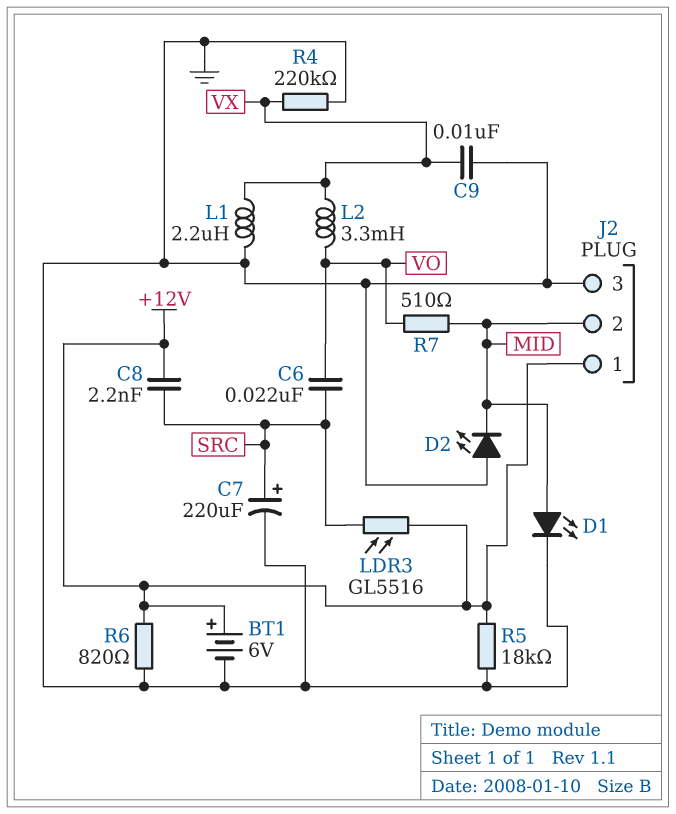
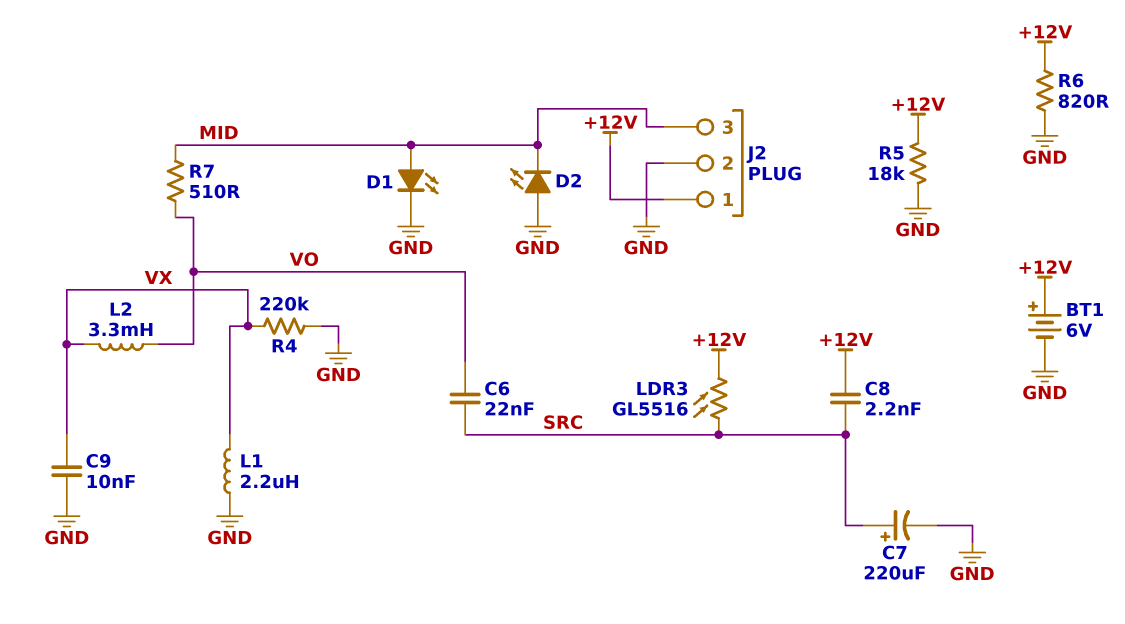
J2 pin 2: MID -> GND
J2 pin 3: GND -> MID

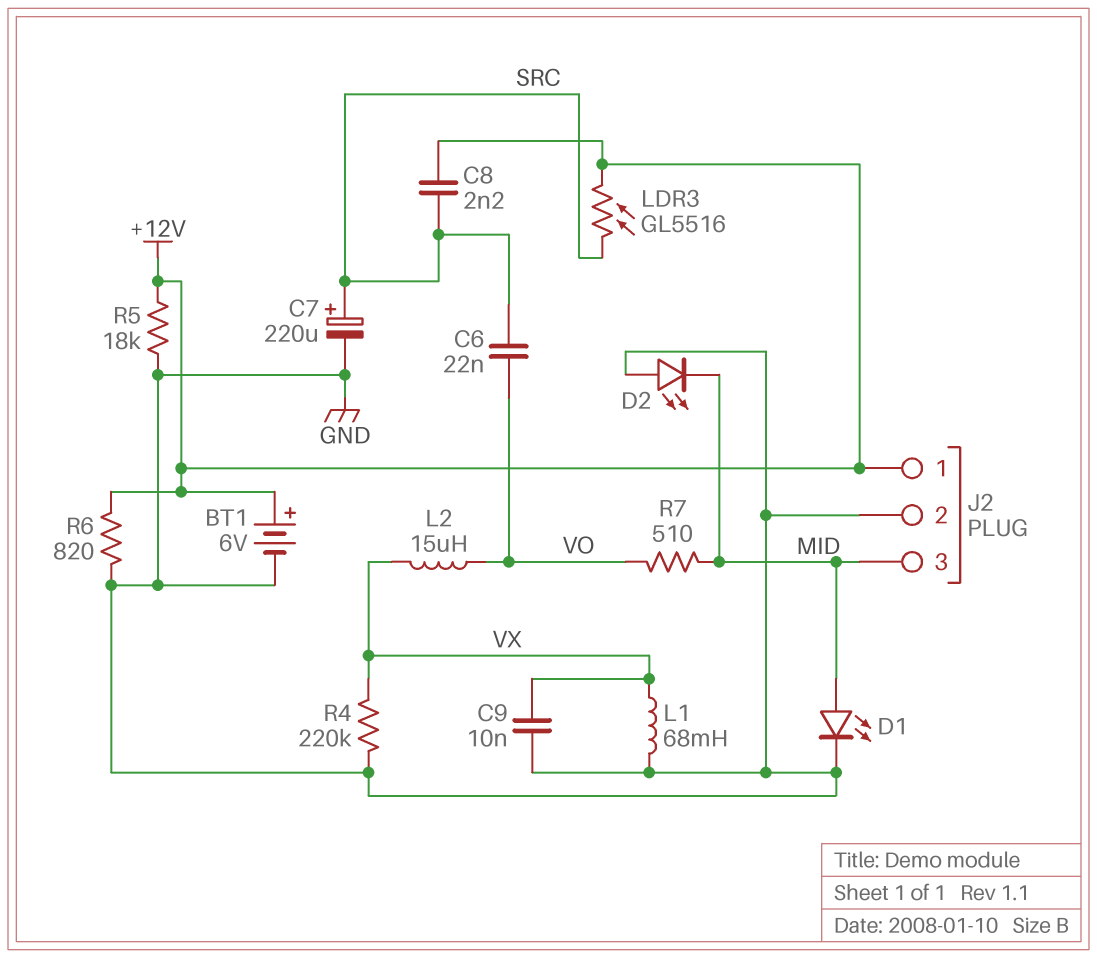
L1: 2.2uH (GND, VX) -> 68mH (GND, VX)
L2: 3.3mH (VO, VX) -> 15uH (VO, VX)

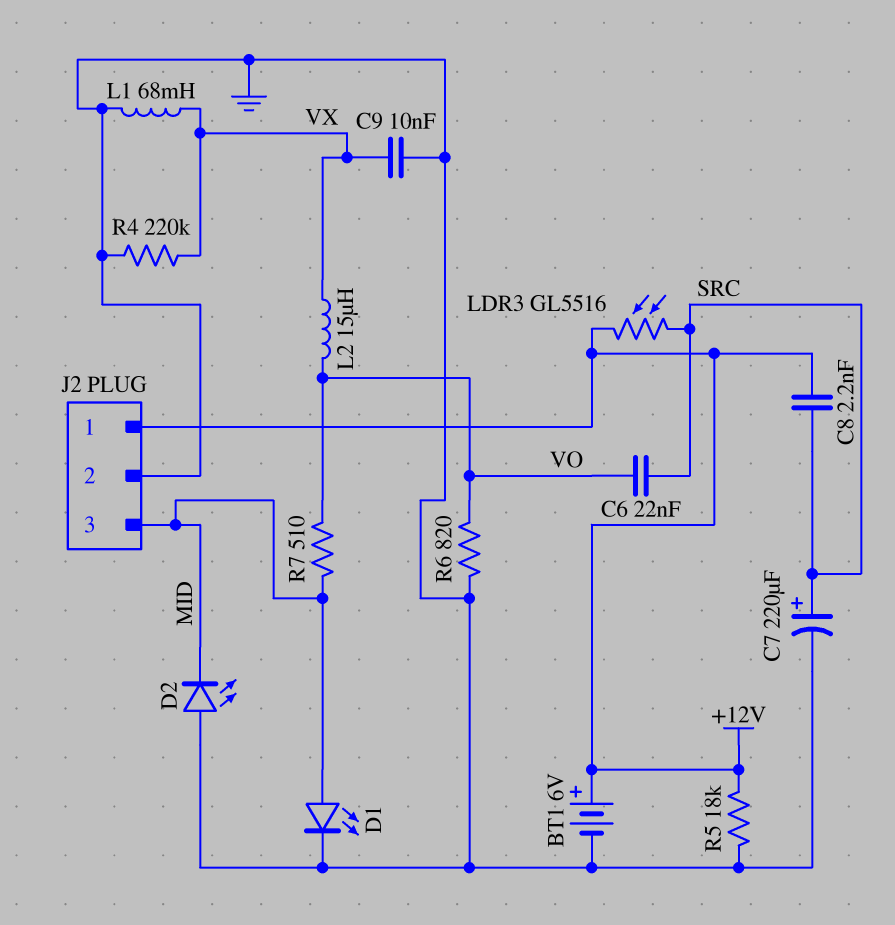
R6: 820 (+12V, GND) -> 820 (GND, VO)

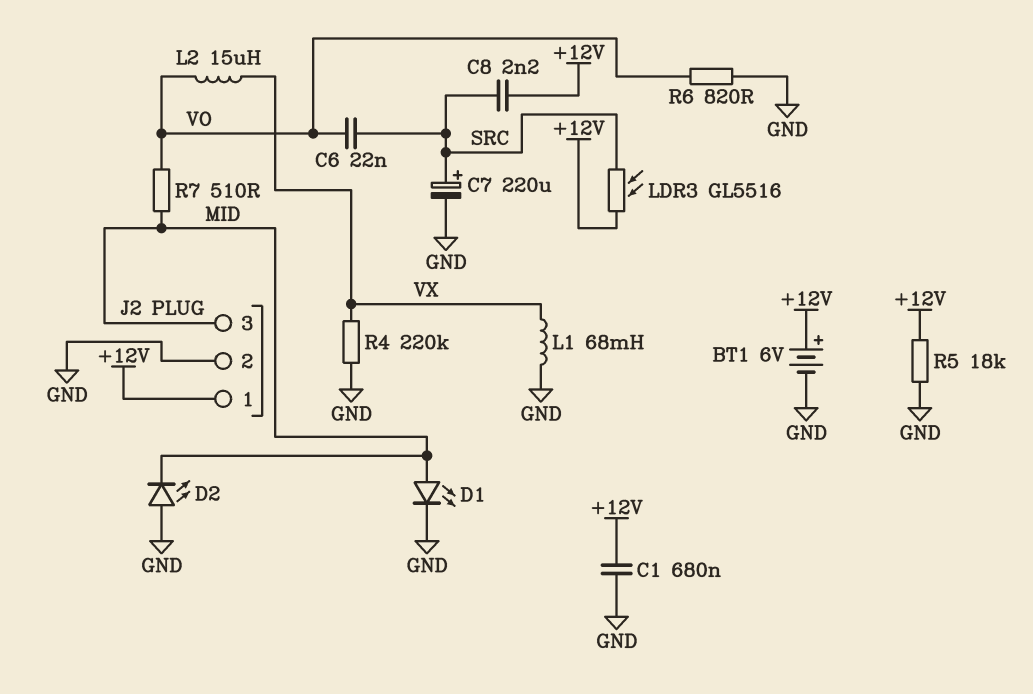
C1: none -> 680nF (+12V, GND)
C9: 10nF (GND, VX) -> none

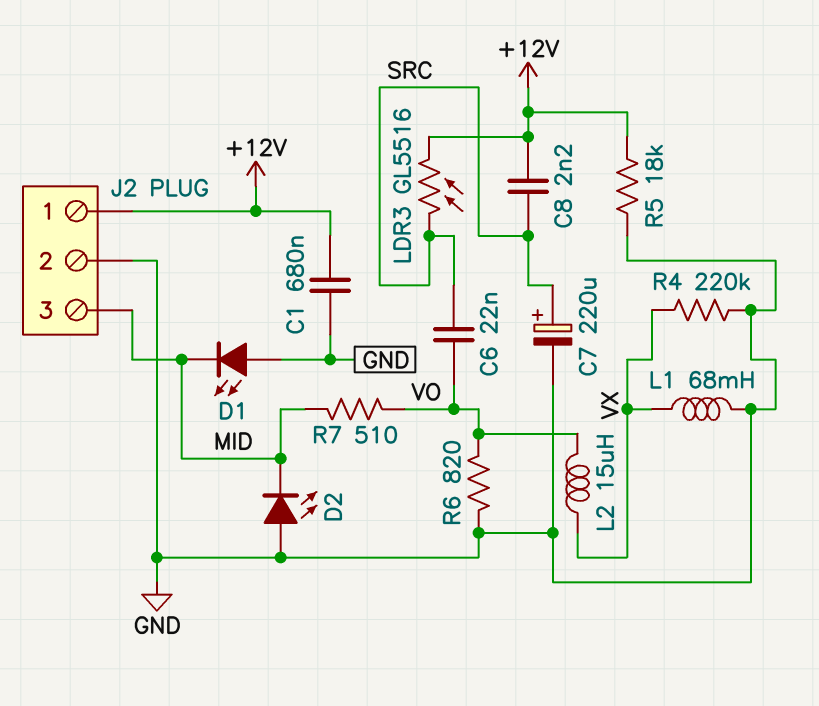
BT1: 6V (plus +12V, minus GND) -> none
D1: LED (A MID, K GND) -> LED (A GND, K MID)

